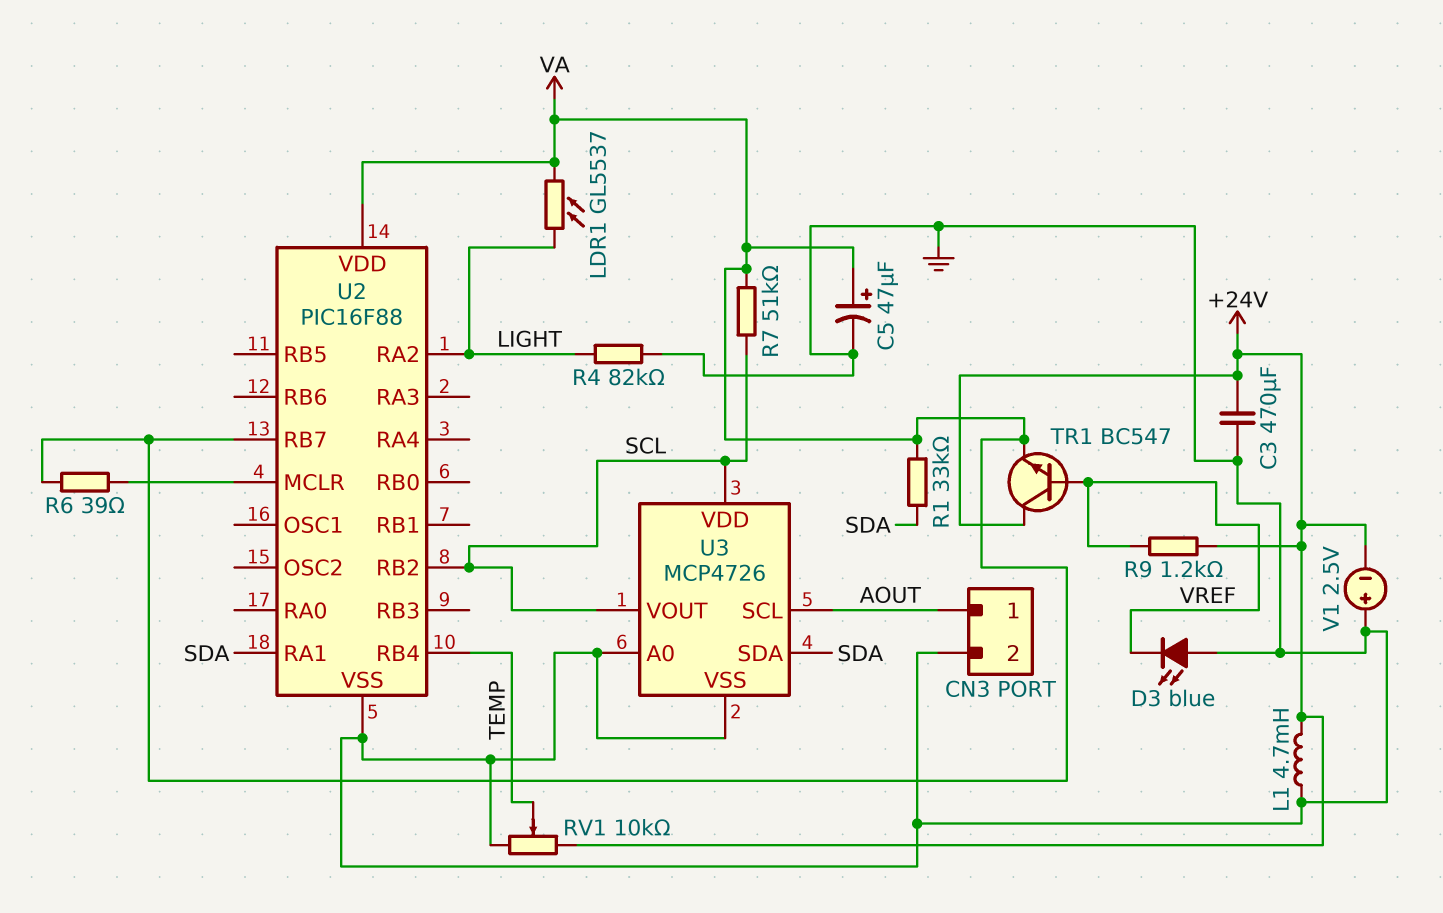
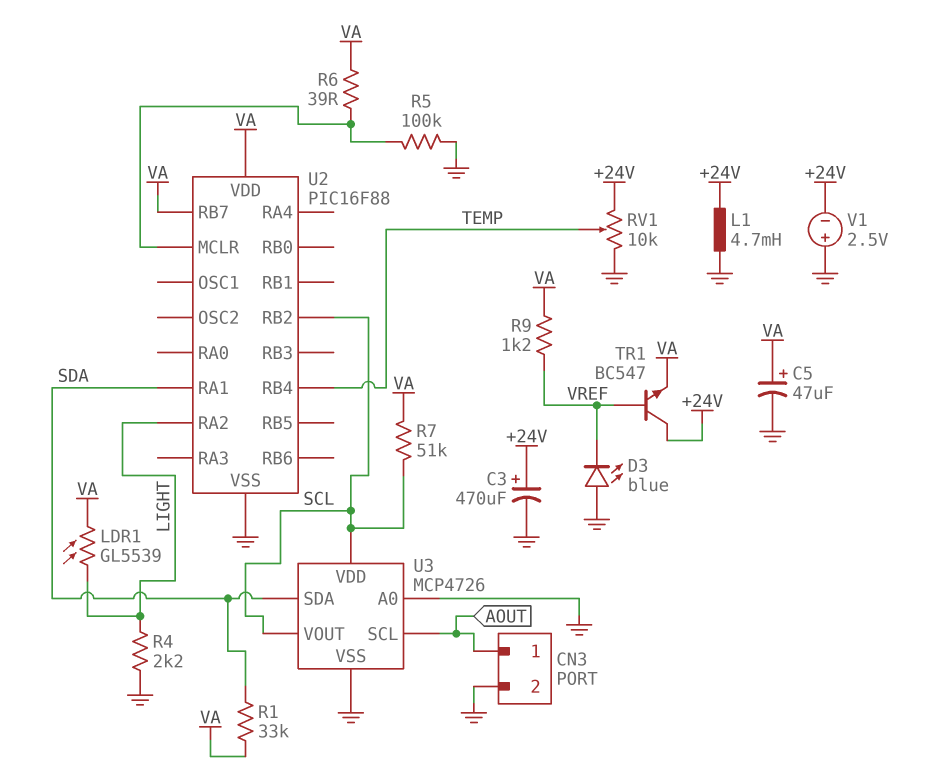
C3: 470uF (+24V, GND) -> 470uF (plus +24V, minus GND)
LDR1: GL5537 (LIGHT, VA) -> GL5539 (LIGHT, VA)
R4: 82k (GND, LIGHT) -> 2.2k (GND, LIGHT)
R5: none -> 100k (GND, U2/MCLR)
R9: 1.2k (+24V, VREF) -> 1.2k (VA, VREF)

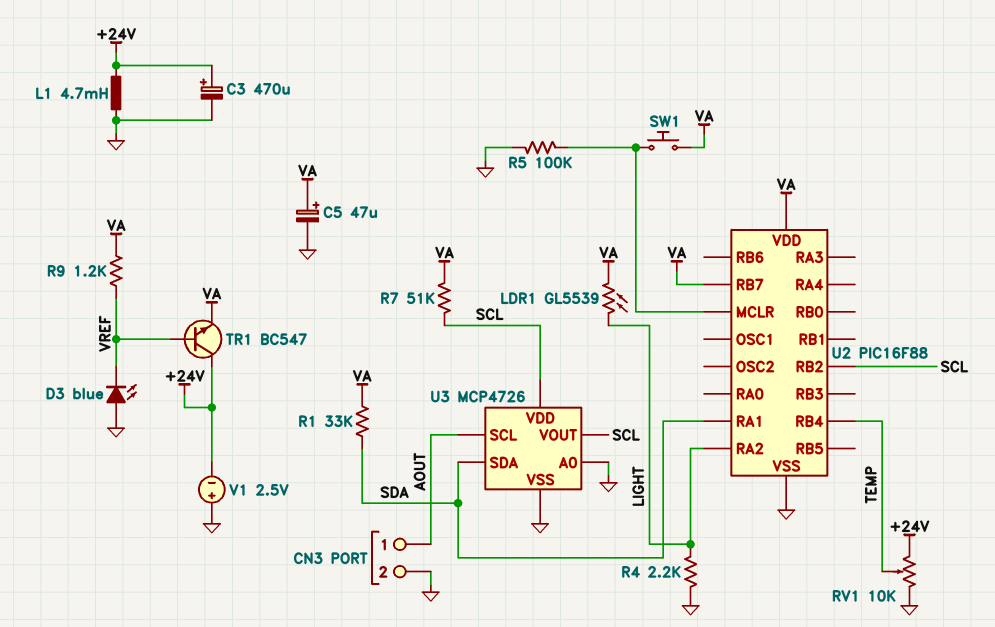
R6: 39 (U2/MCLR, VA) -> none
SW1: none -> button (U2/MCLR, VA)

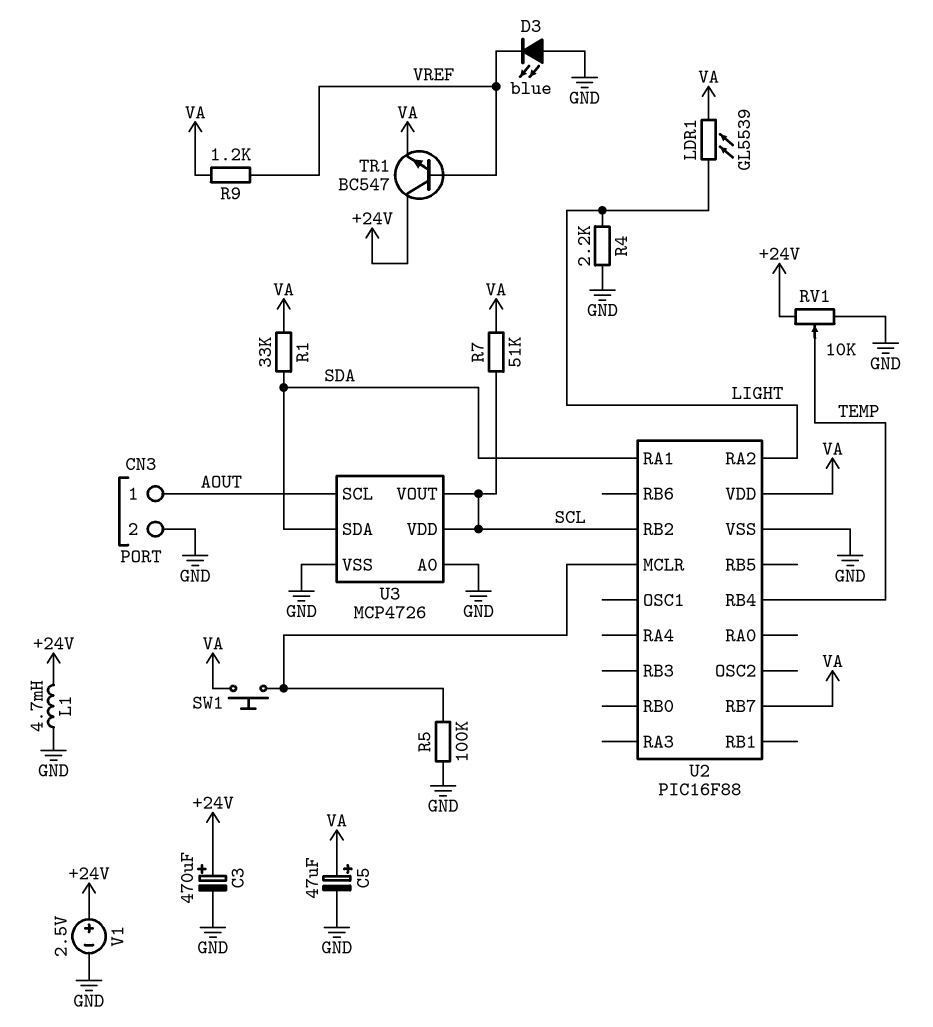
V1: 2.5V (plus GND, minus +24V) -> 2.5V (plus +24V, minus GND)

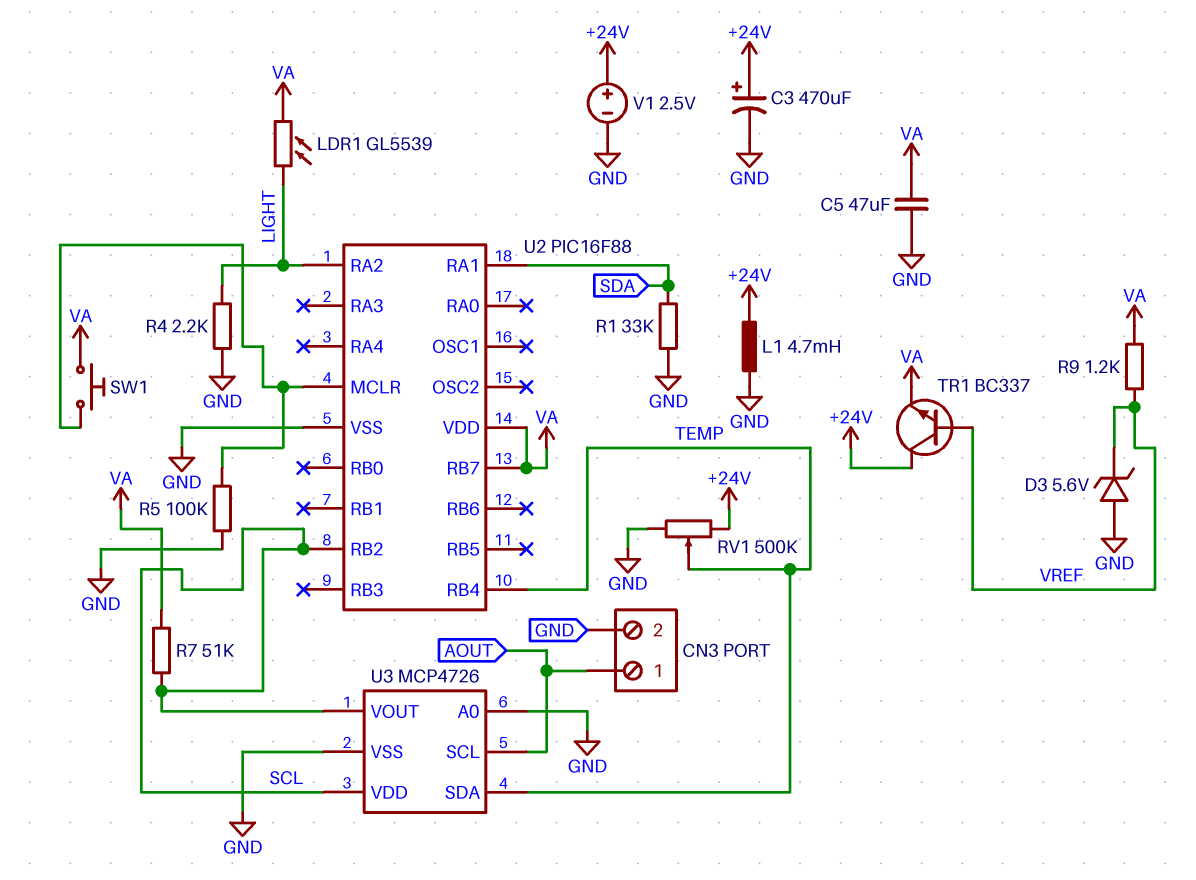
C5: 47uF (plus VA, minus GND) -> 47uF (GND, VA)
D3: LED blue (A GND, K VREF) -> zener 5.6V (A GND, K VREF)
R1: 33k (SDA, VA) -> 33k (GND, SDA)
RV1: 10k (+24V, GND, wiper TEMP) -> 500k (+24V, GND, wiper TEMP)
TR1: NPN BC547 (B VREF, C +24V, E VA) -> NPN BC337 (B VREF, C +24V, E VA)
U3 pin SDA: SDA -> TEMP

